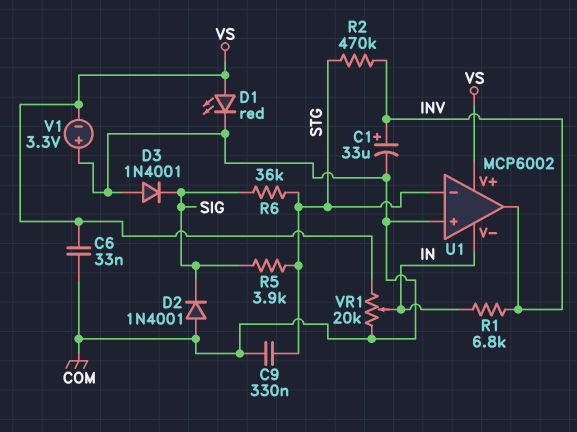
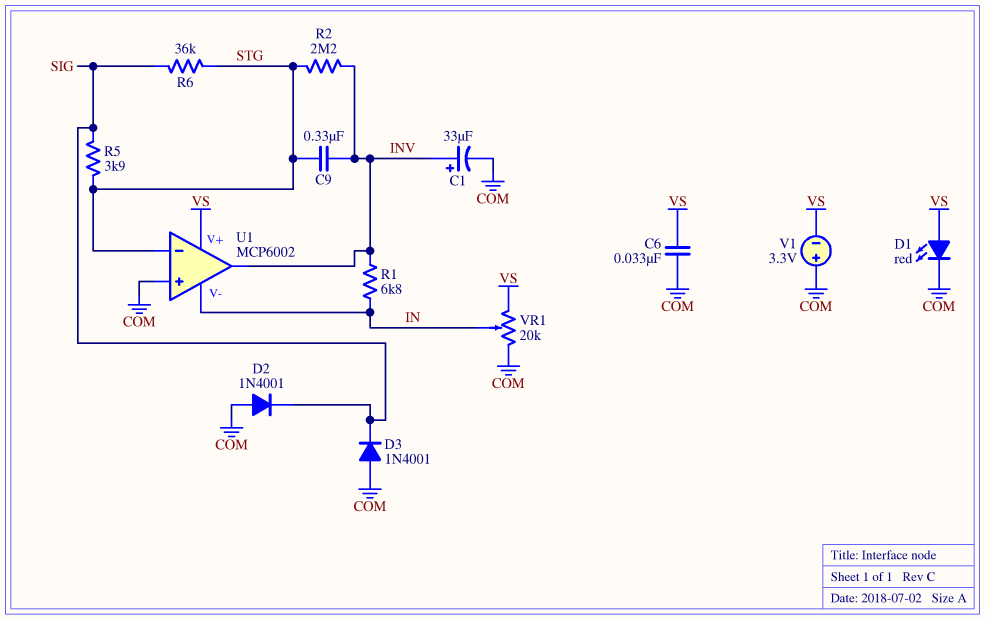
C9: 330nF (COM, STG) -> 330nF (INV, STG)
R2: 470k (INV, STG) -> 2.2M (INV, STG)

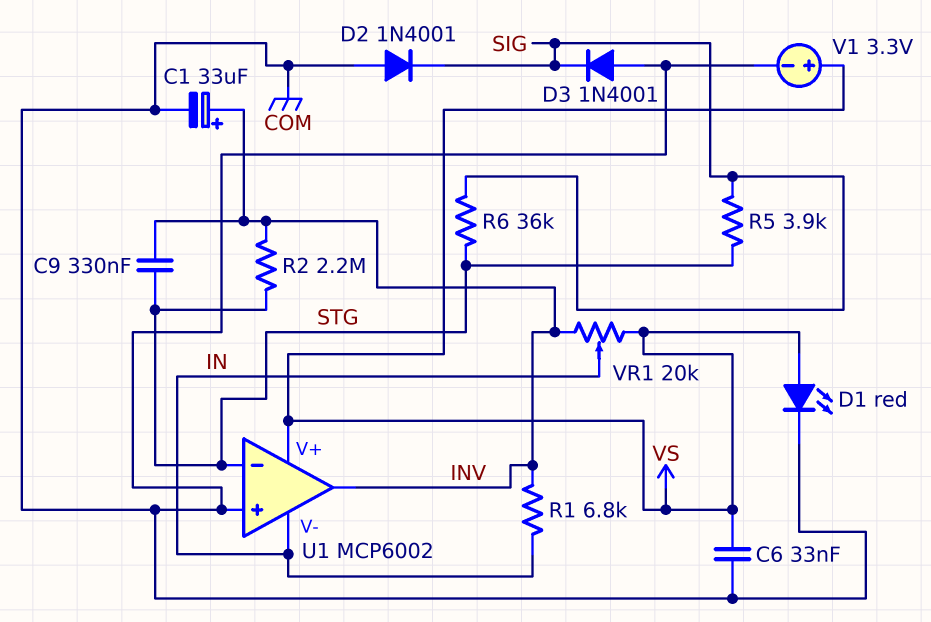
V1: 3.3V (plus COM, minus VS) -> 3.3V (plus VS, minus COM)
VR1: 20k (COM, VS, wiper IN) -> 20k (INV, VS, wiper IN)

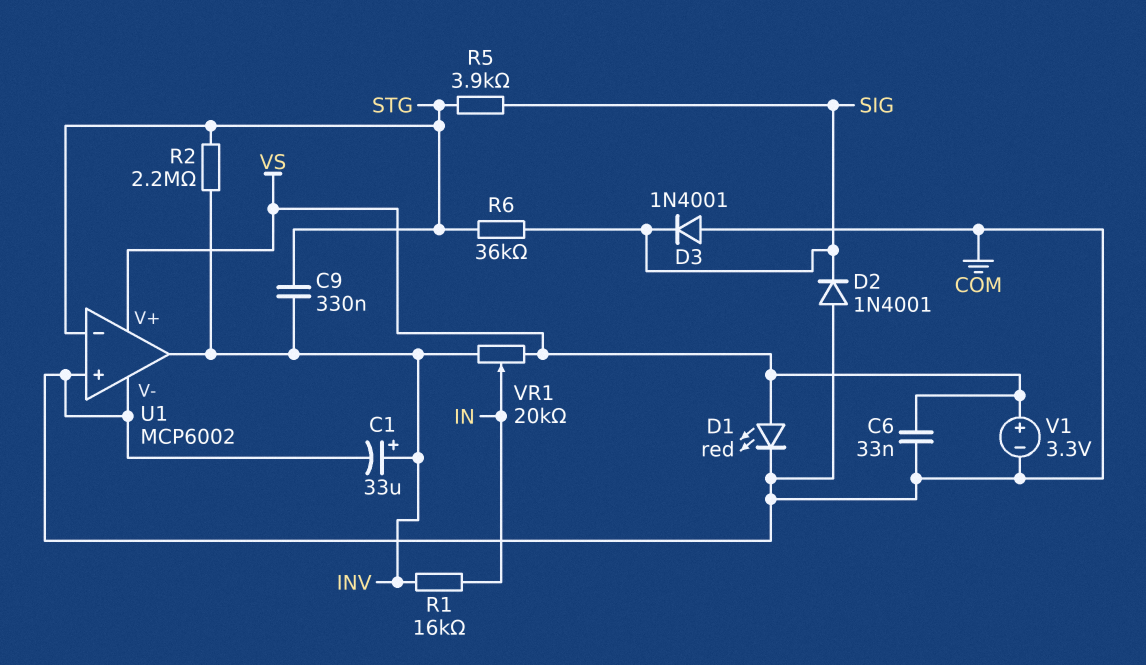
R1: 6.8k (IN, INV) -> 16k (IN, INV)
U1 pin V-: IN -> COM

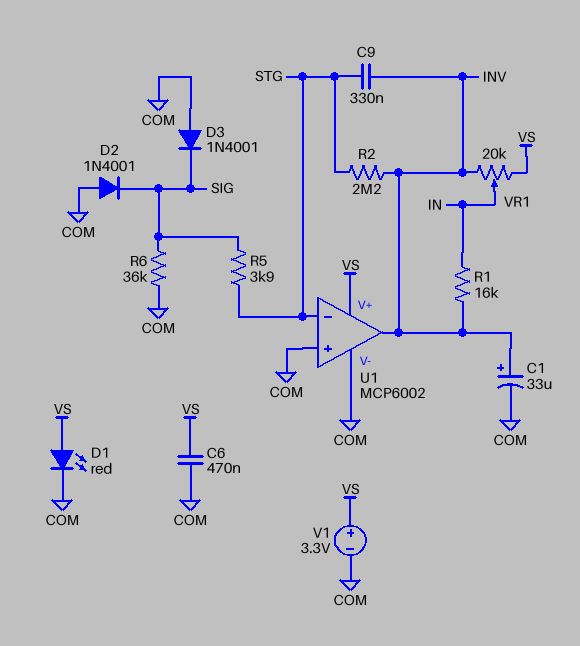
C6: 33nF (COM, VS) -> 470nF (COM, VS)
R6: 36k (SIG, STG) -> 36k (COM, SIG)

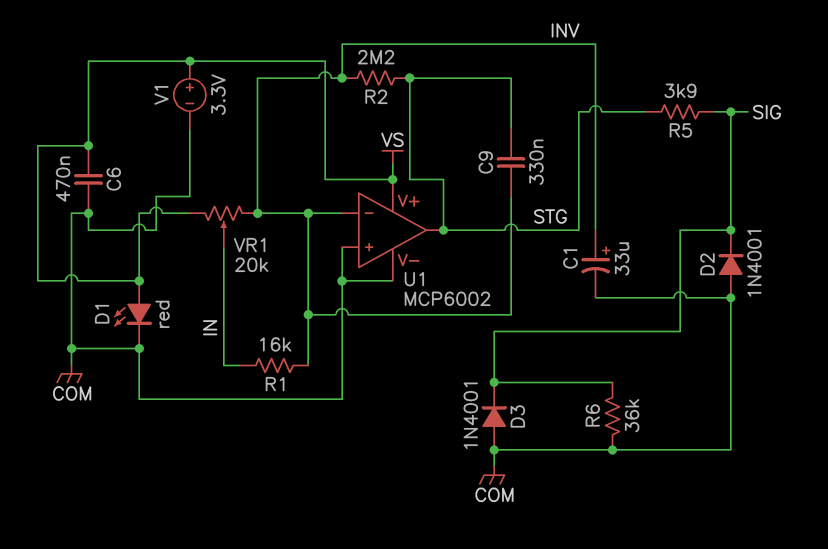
U1 pin in-: STG -> INV
U1 pin out: INV -> STG

